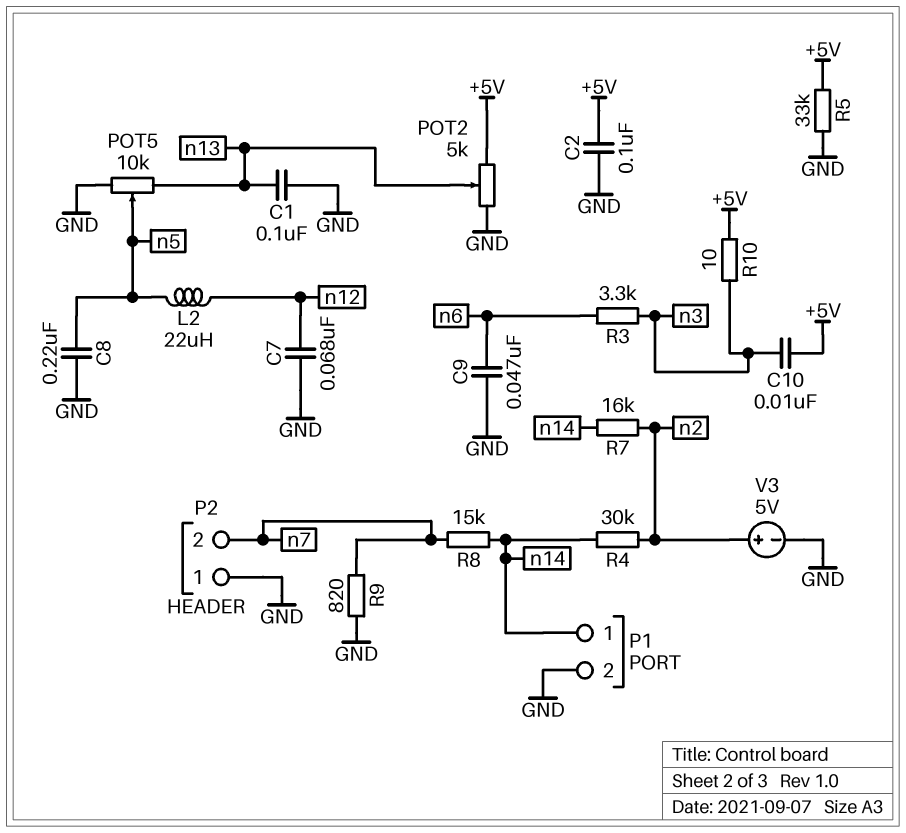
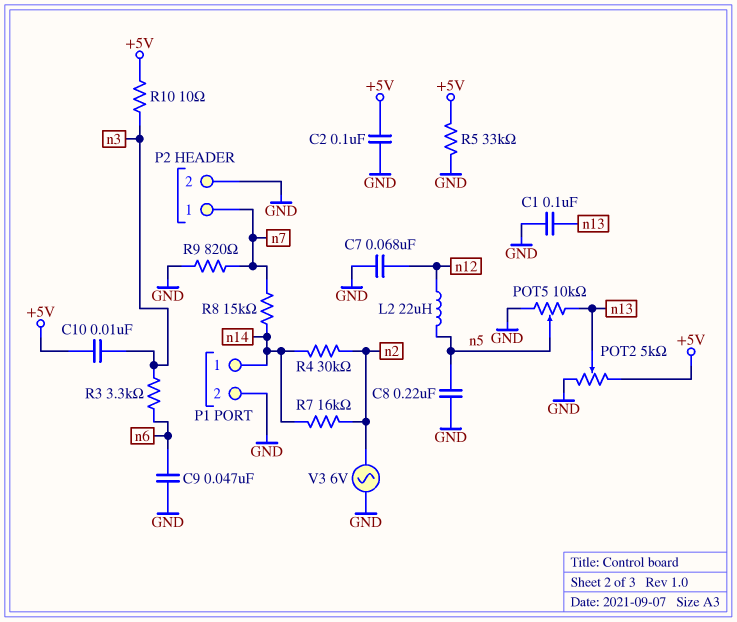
P2 pin 1: GND -> n7
P2 pin 2: n7 -> GND
V3: 5V (plus n2, minus GND) -> AC 6V (GND, n2)

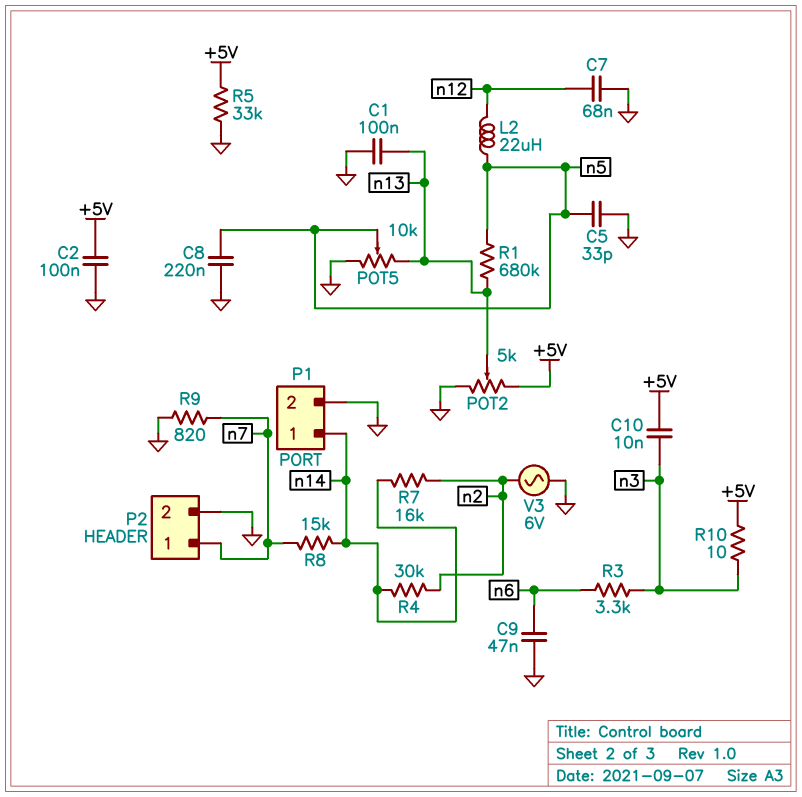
C5: none -> 33pF (GND, n5)
R1: none -> 680k (n5, n13)

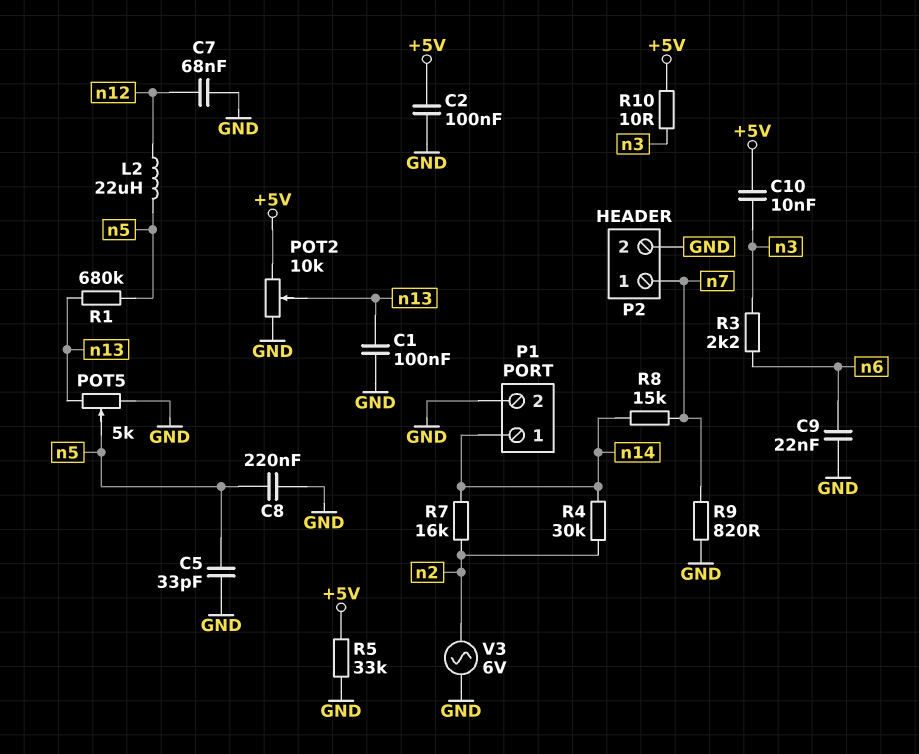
C9: 47nF (GND, n6) -> 22nF (GND, n6)
POT2: 5k (+5V, GND, wiper n13) -> 10k (+5V, GND, wiper n13)
POT5: 10k (GND, n13, wiper n5) -> 5k (GND, n13, wiper n5)
R3: 3.3k (n3, n6) -> 2.2k (n3, n6)

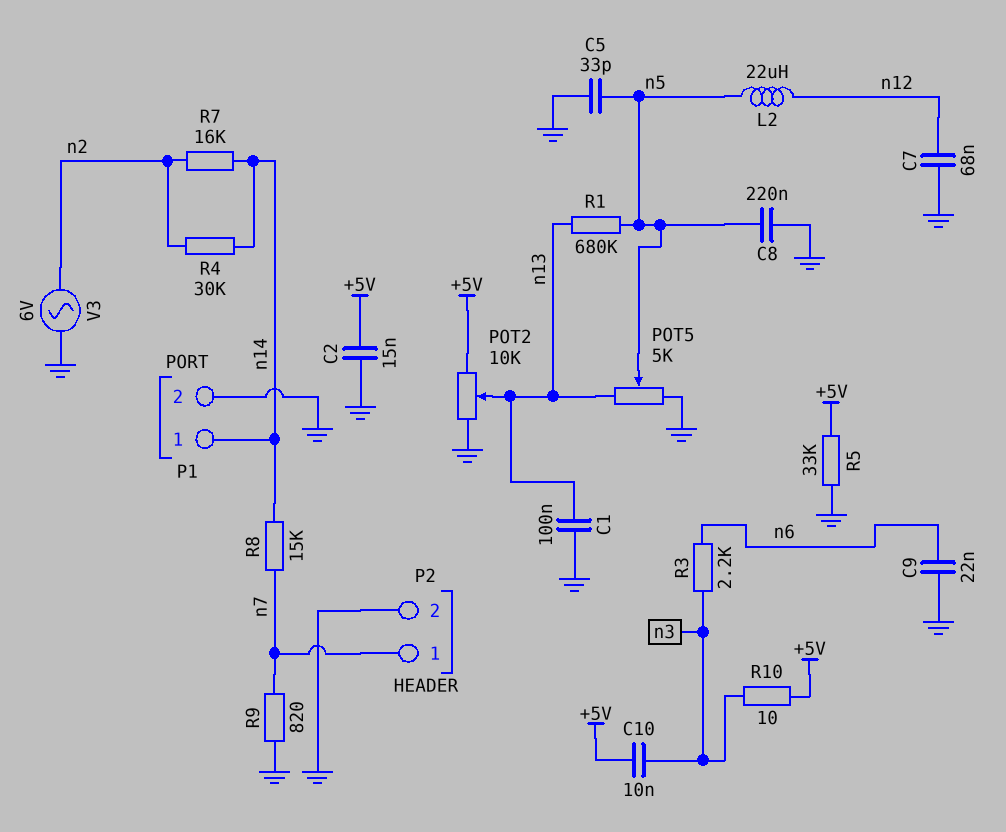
C2: 100nF (+5V, GND) -> 15nF (+5V, GND)

